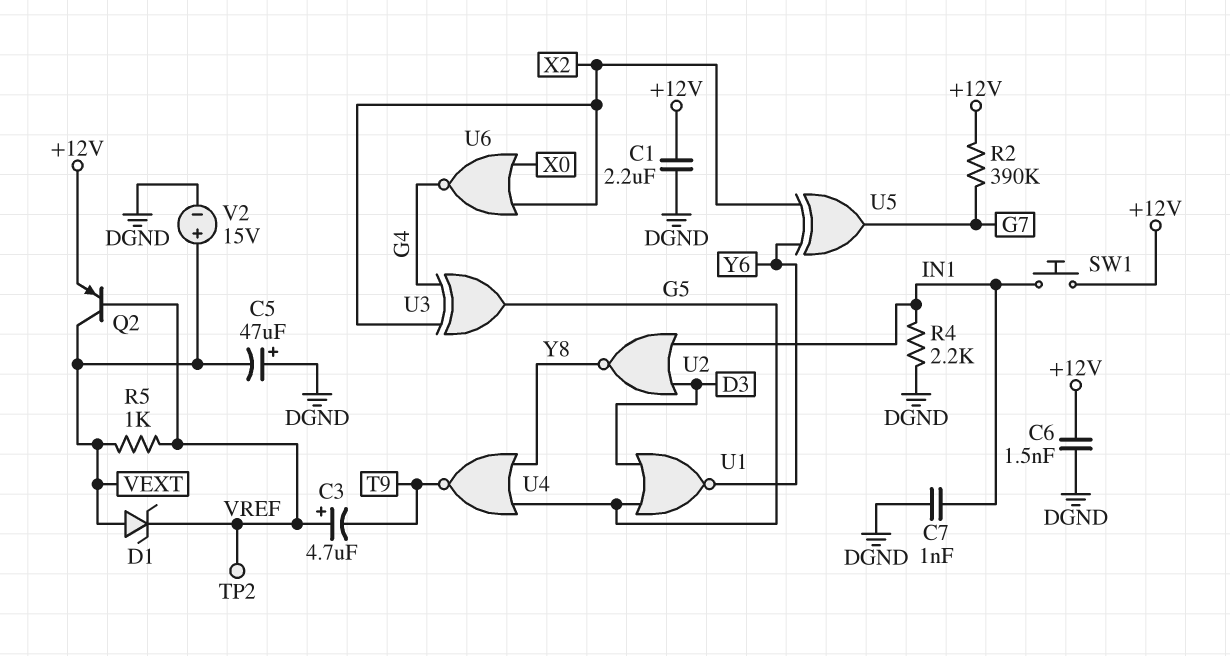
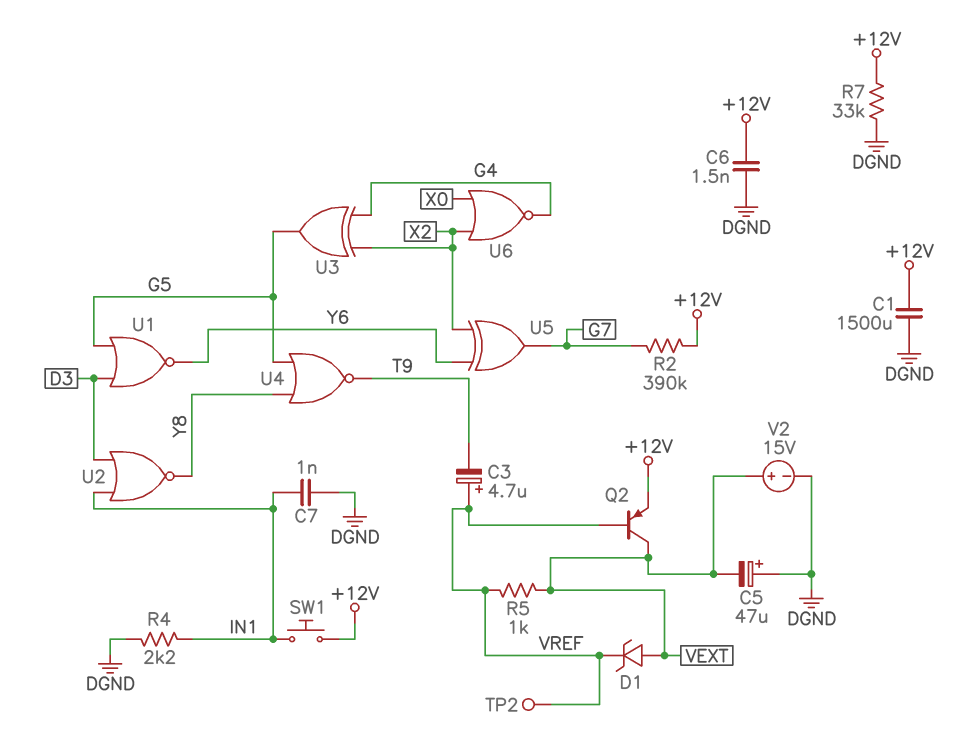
C1: 2.2uF (+12V, DGND) -> 1500uF (+12V, DGND)
R7: none -> 33k (+12V, DGND)

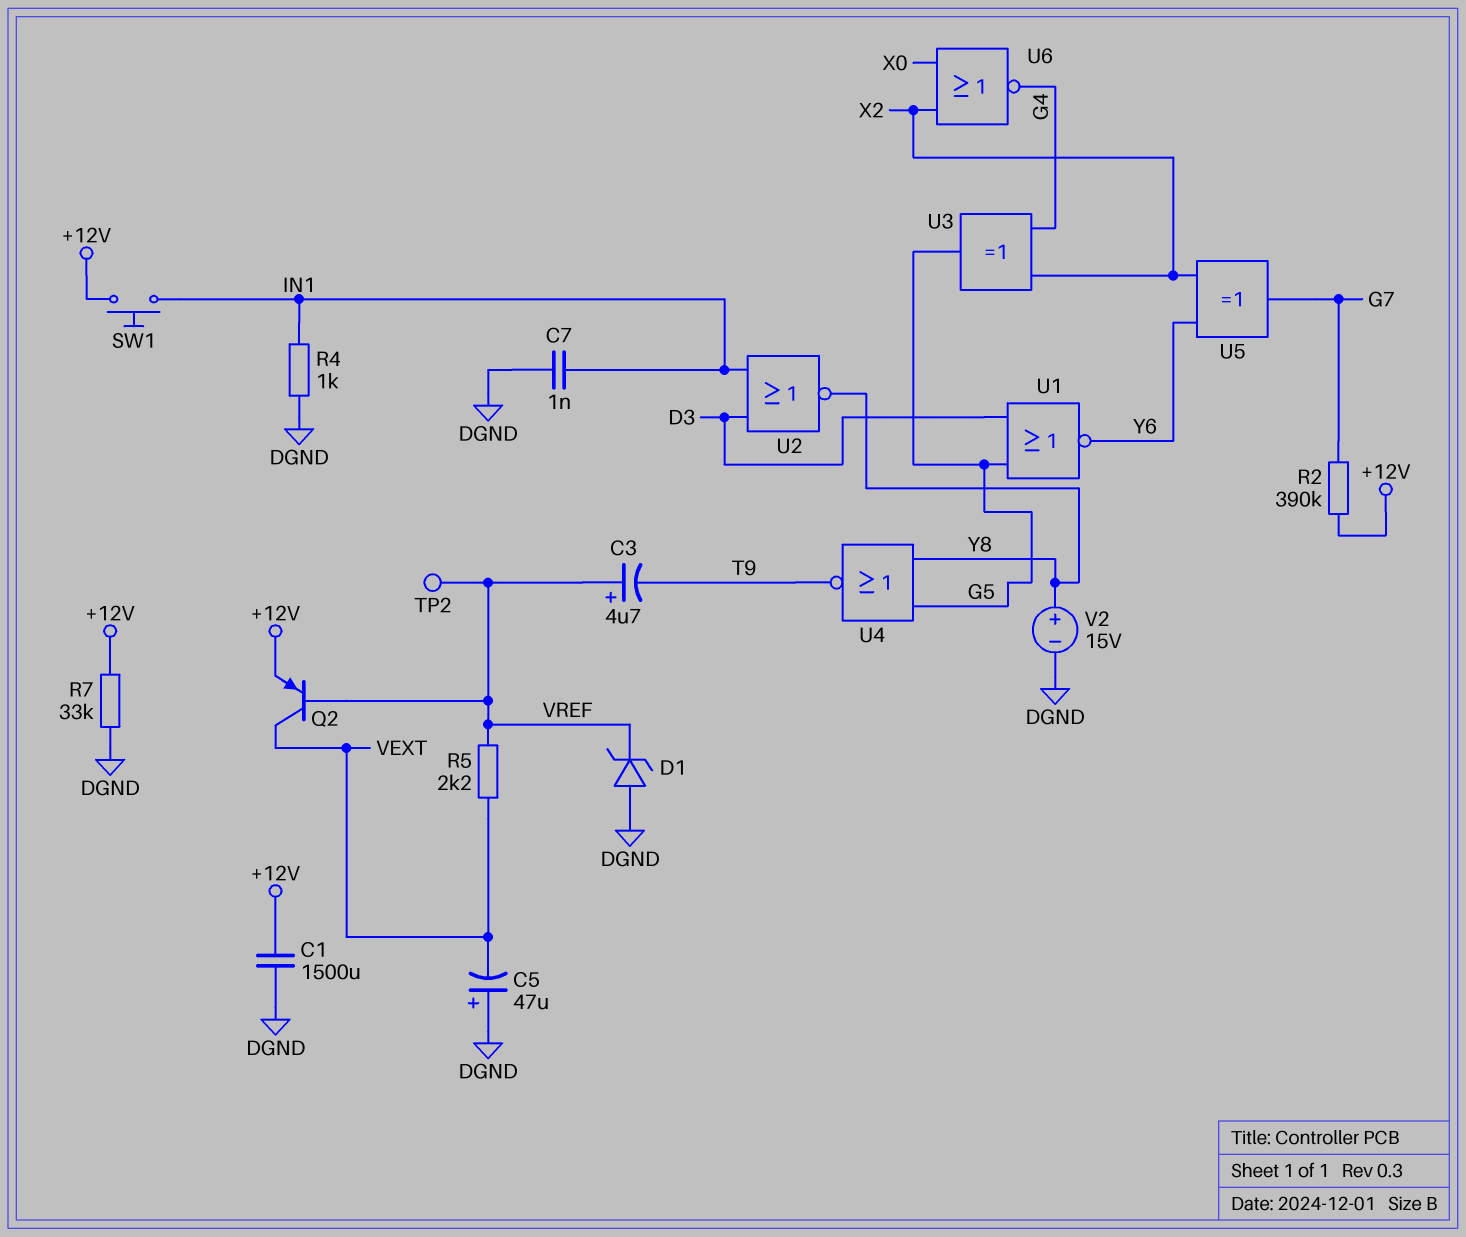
C6: 1.5nF (+12V, DGND) -> none
D1: zener (A VEXT, K VREF) -> zener (A DGND, K VREF)
R4: 2.2k (DGND, IN1) -> 1k (DGND, IN1)
R5: 1k (VEXT, VREF) -> 2.2k (VEXT, VREF)
V2: 15V (plus VEXT, minus DGND) -> 15V (plus Y8, minus DGND)

